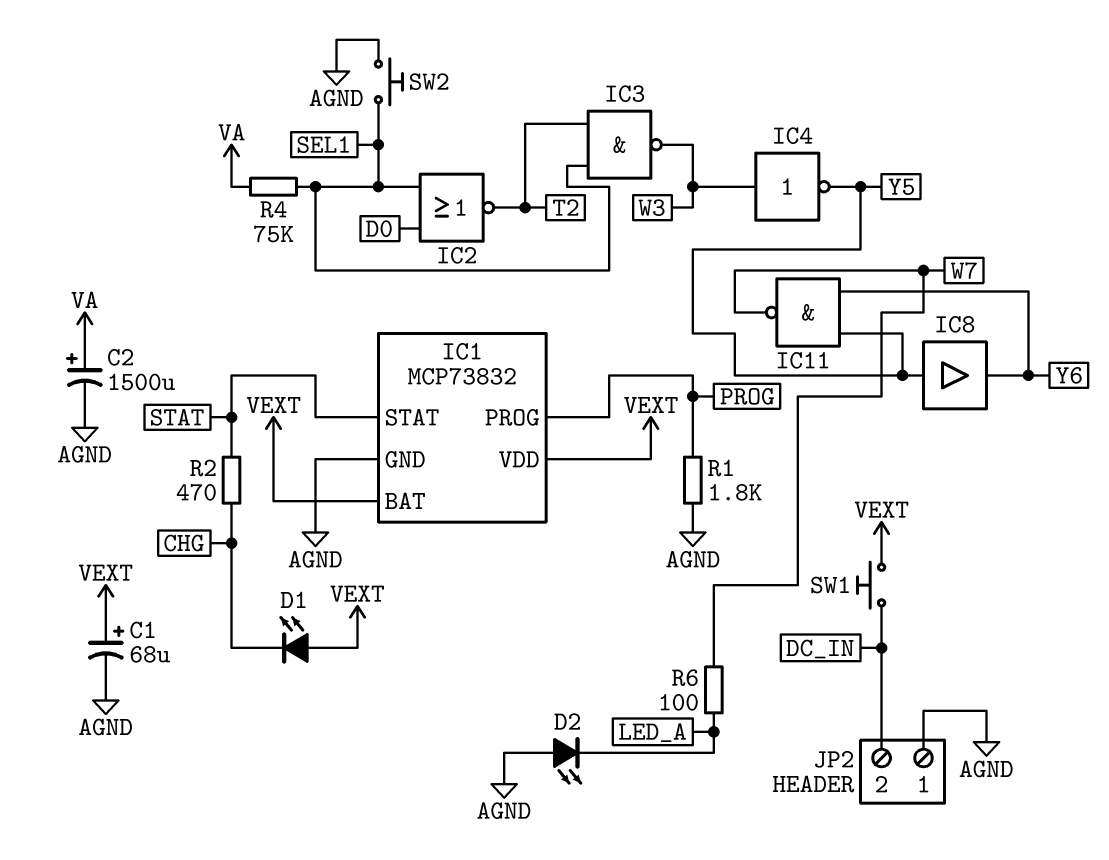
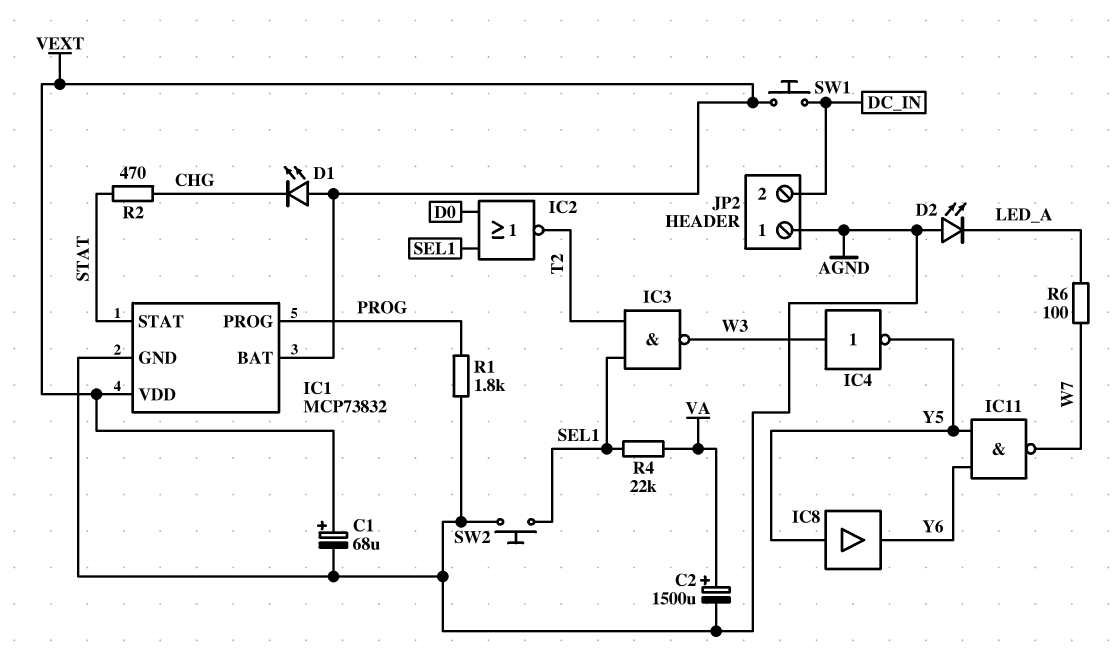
R4: 75k (SEL1, VA) -> 22k (SEL1, VA)

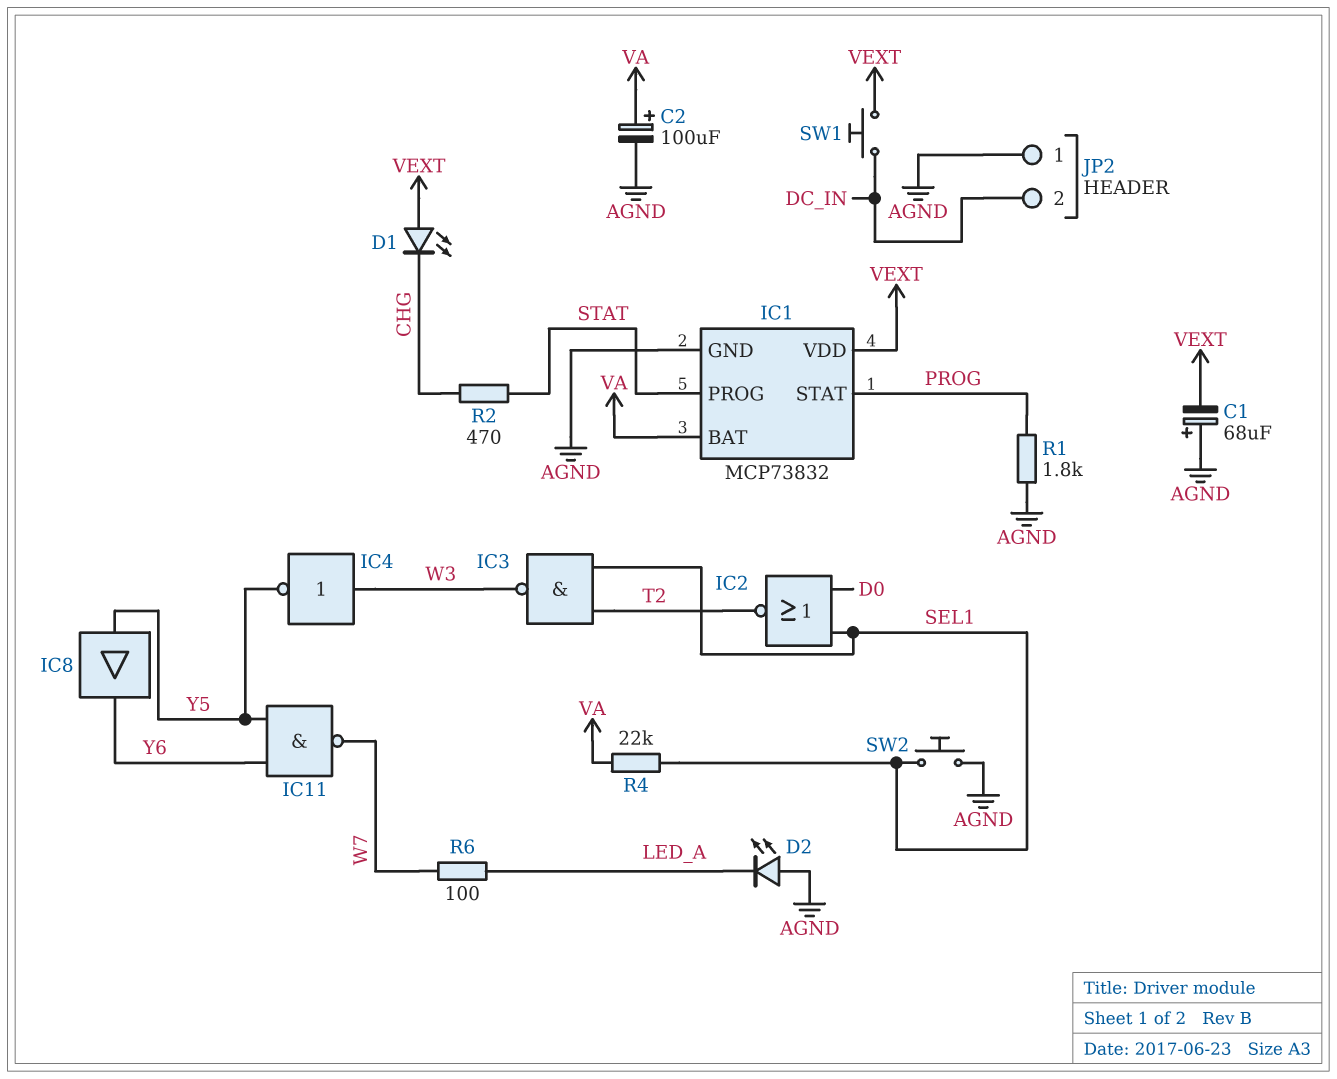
C1: 68uF (plus VEXT, minus AGND) -> 68uF (plus AGND, minus VEXT)
C2: 1500uF (plus VA, minus AGND) -> 100uF (plus VA, minus AGND)
IC1 pin BAT: VEXT -> VA
IC1 pin PROG: PROG -> STAT
IC1 pin STAT: STAT -> PROG

